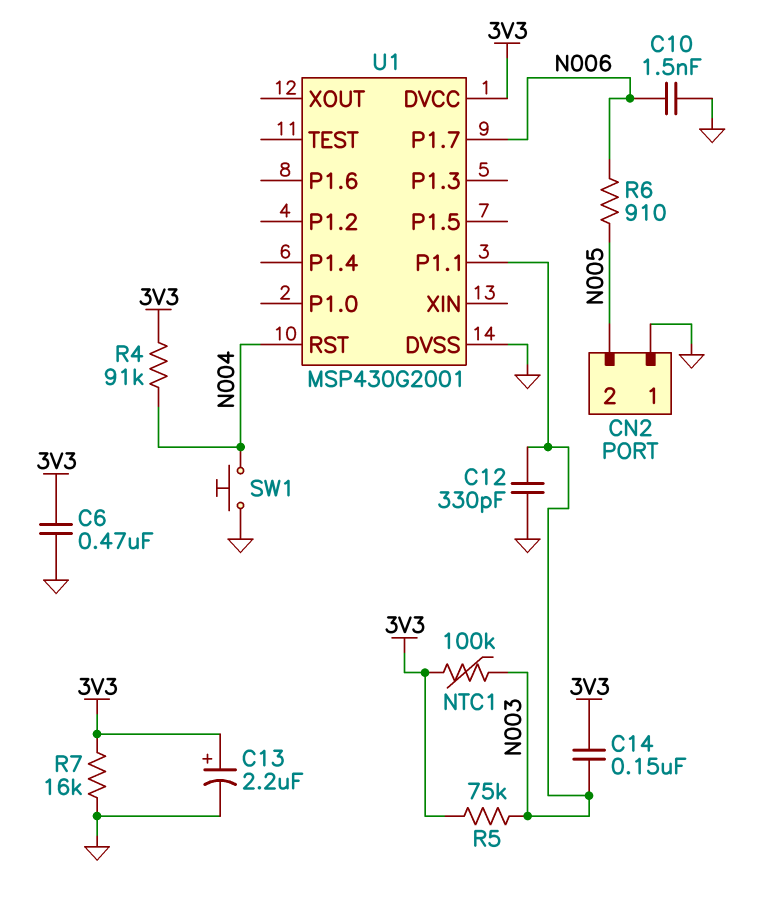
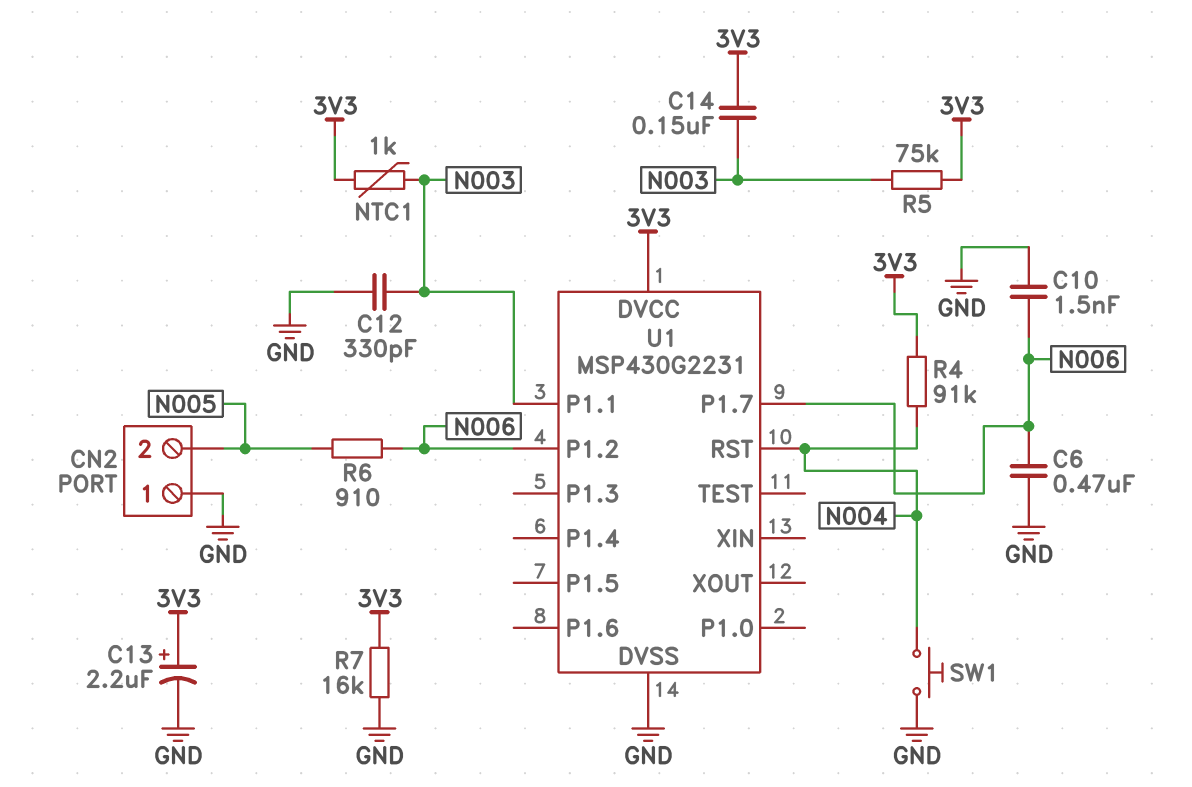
C6: 470nF (3V3, GND) -> 470nF (GND, N006)
NTC1: 100k (3V3, N003) -> 1k (3V3, N003)
U1: MSP430G2001 -> MSP430G2231
U1 pin P1.2: none -> N006

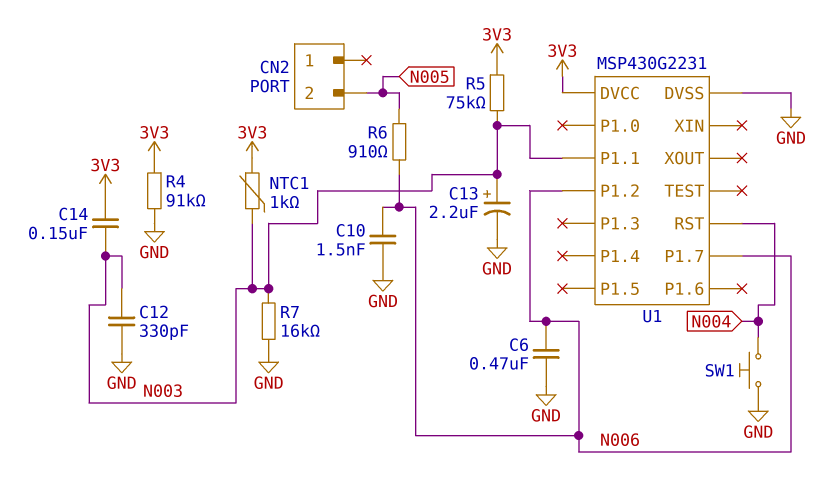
C13: 2.2uF (plus 3V3, minus GND) -> 2.2uF (plus N003, minus GND)
CN2 pin 1: GND -> none
R4: 91k (3V3, N004) -> 91k (3V3, GND)
R7: 16k (3V3, GND) -> 16k (GND, N003)

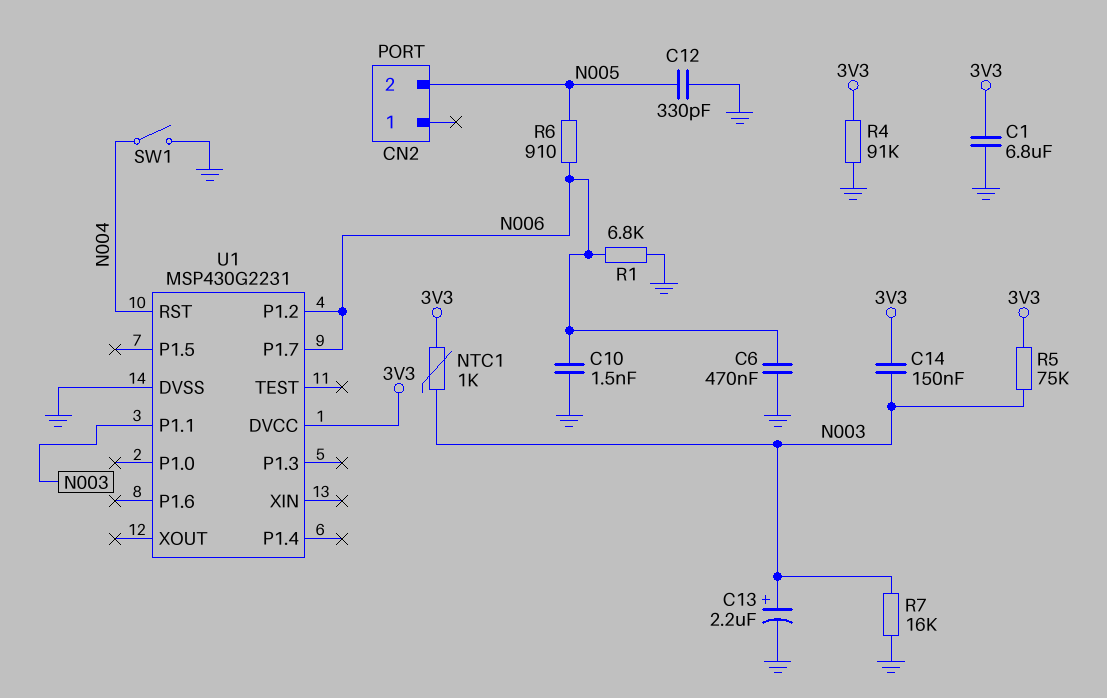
C1: none -> 6.8uF (3V3, GND)
C12: 330pF (GND, N003) -> 330pF (GND, N005)
R1: none -> 6.8k (GND, N006)
SW1: button (GND, N004) -> switch (GND, N004)

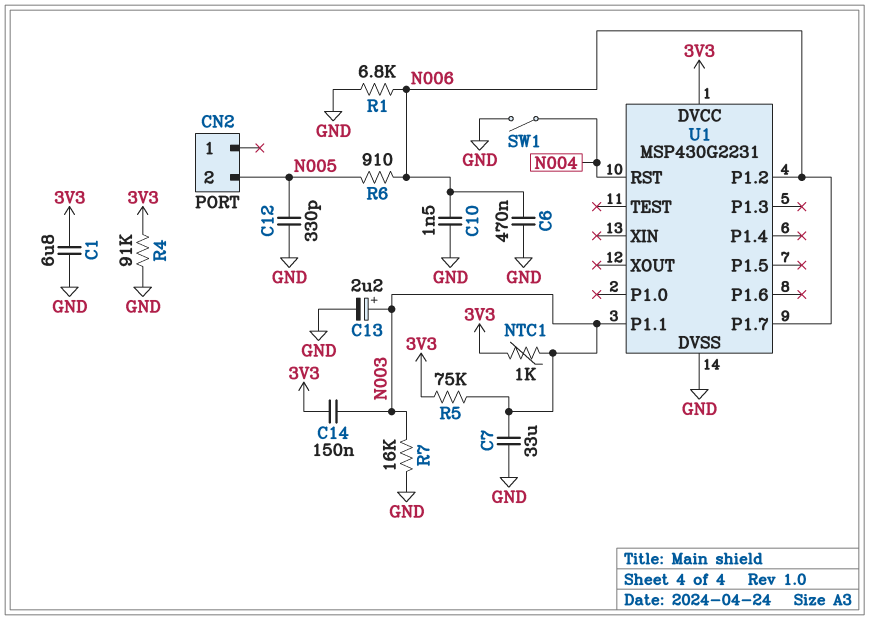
C7: none -> 33uF (GND, N003)

